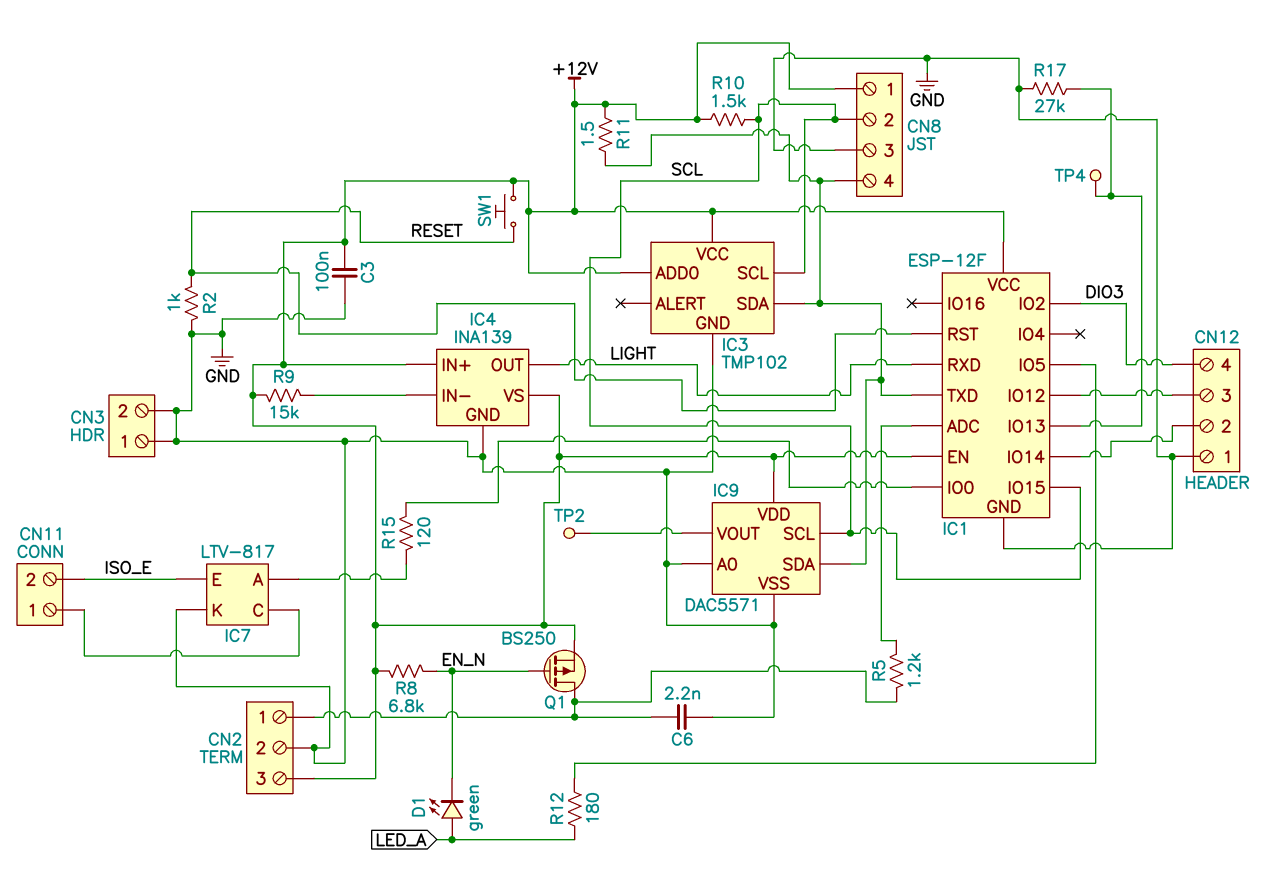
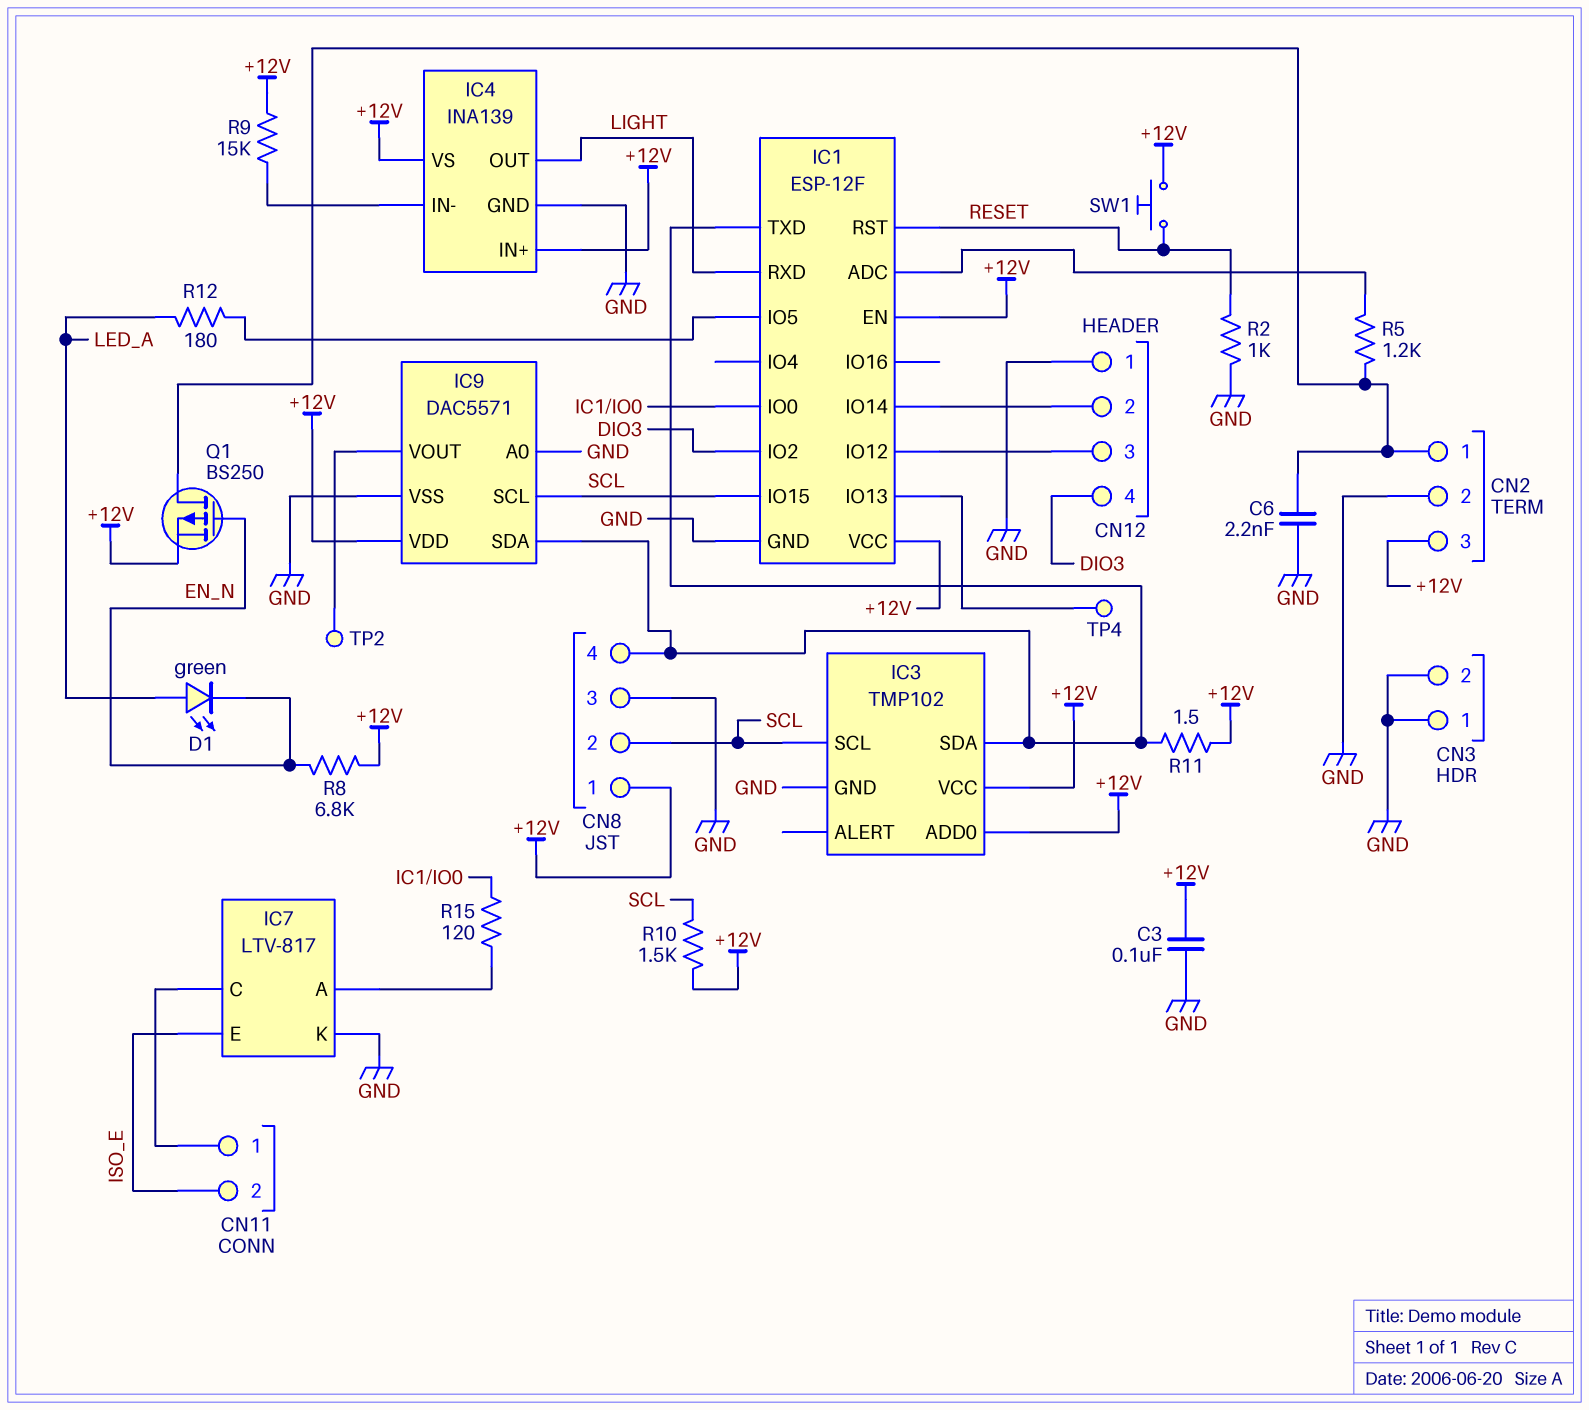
R17: 27k (GND, IC1/IO13) -> none

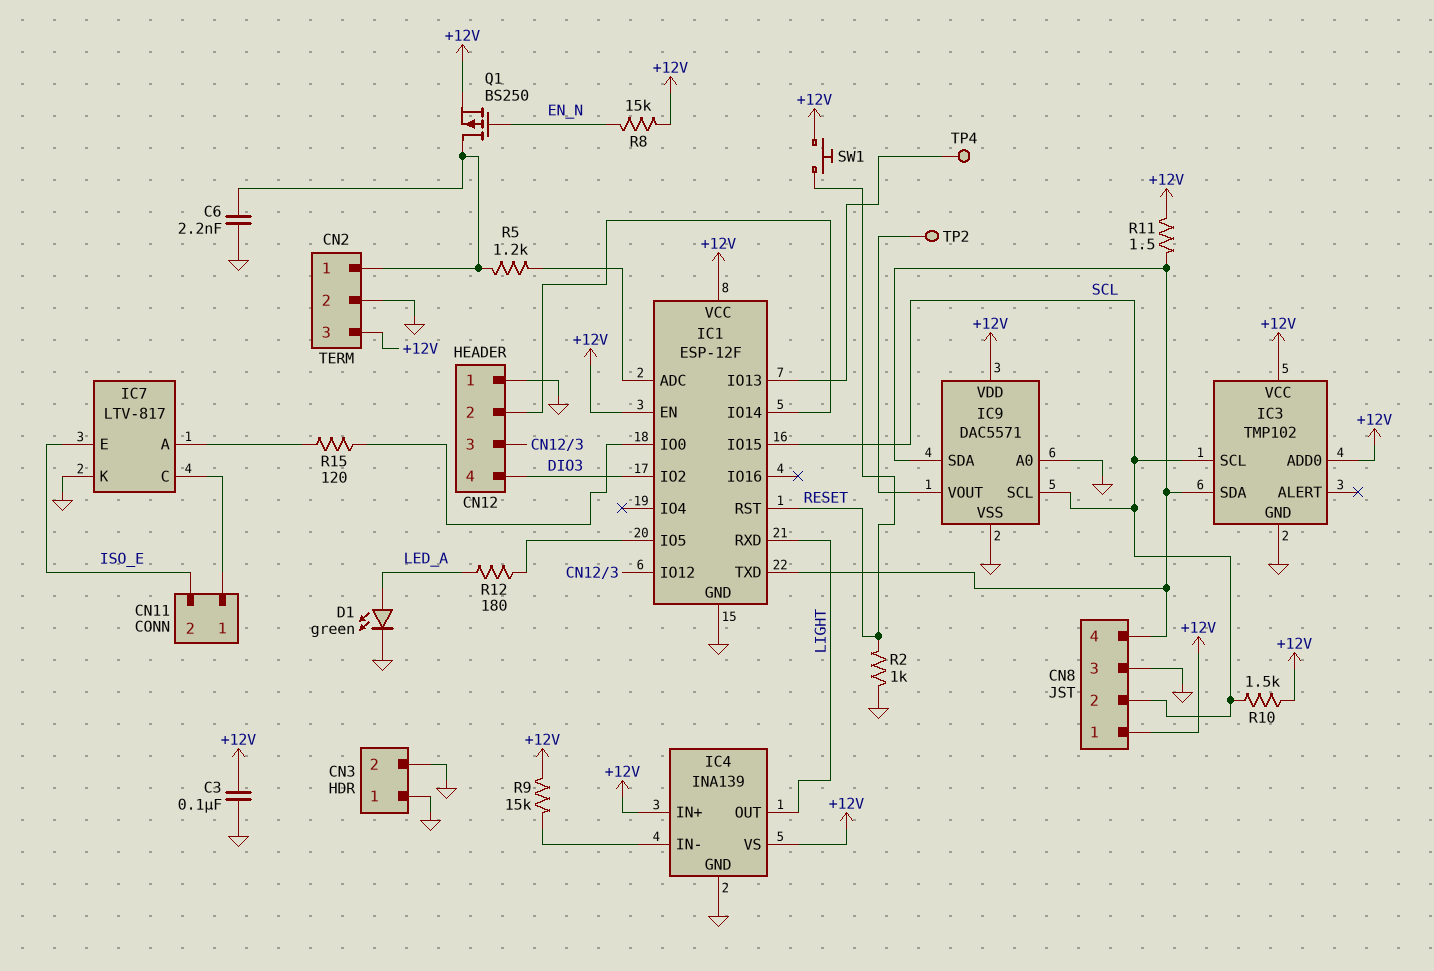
D1: LED green (A LED_A, K EN_N) -> LED green (A LED_A, K GND)
R8: 6.8k (+12V, EN_N) -> 15k (+12V, EN_N)

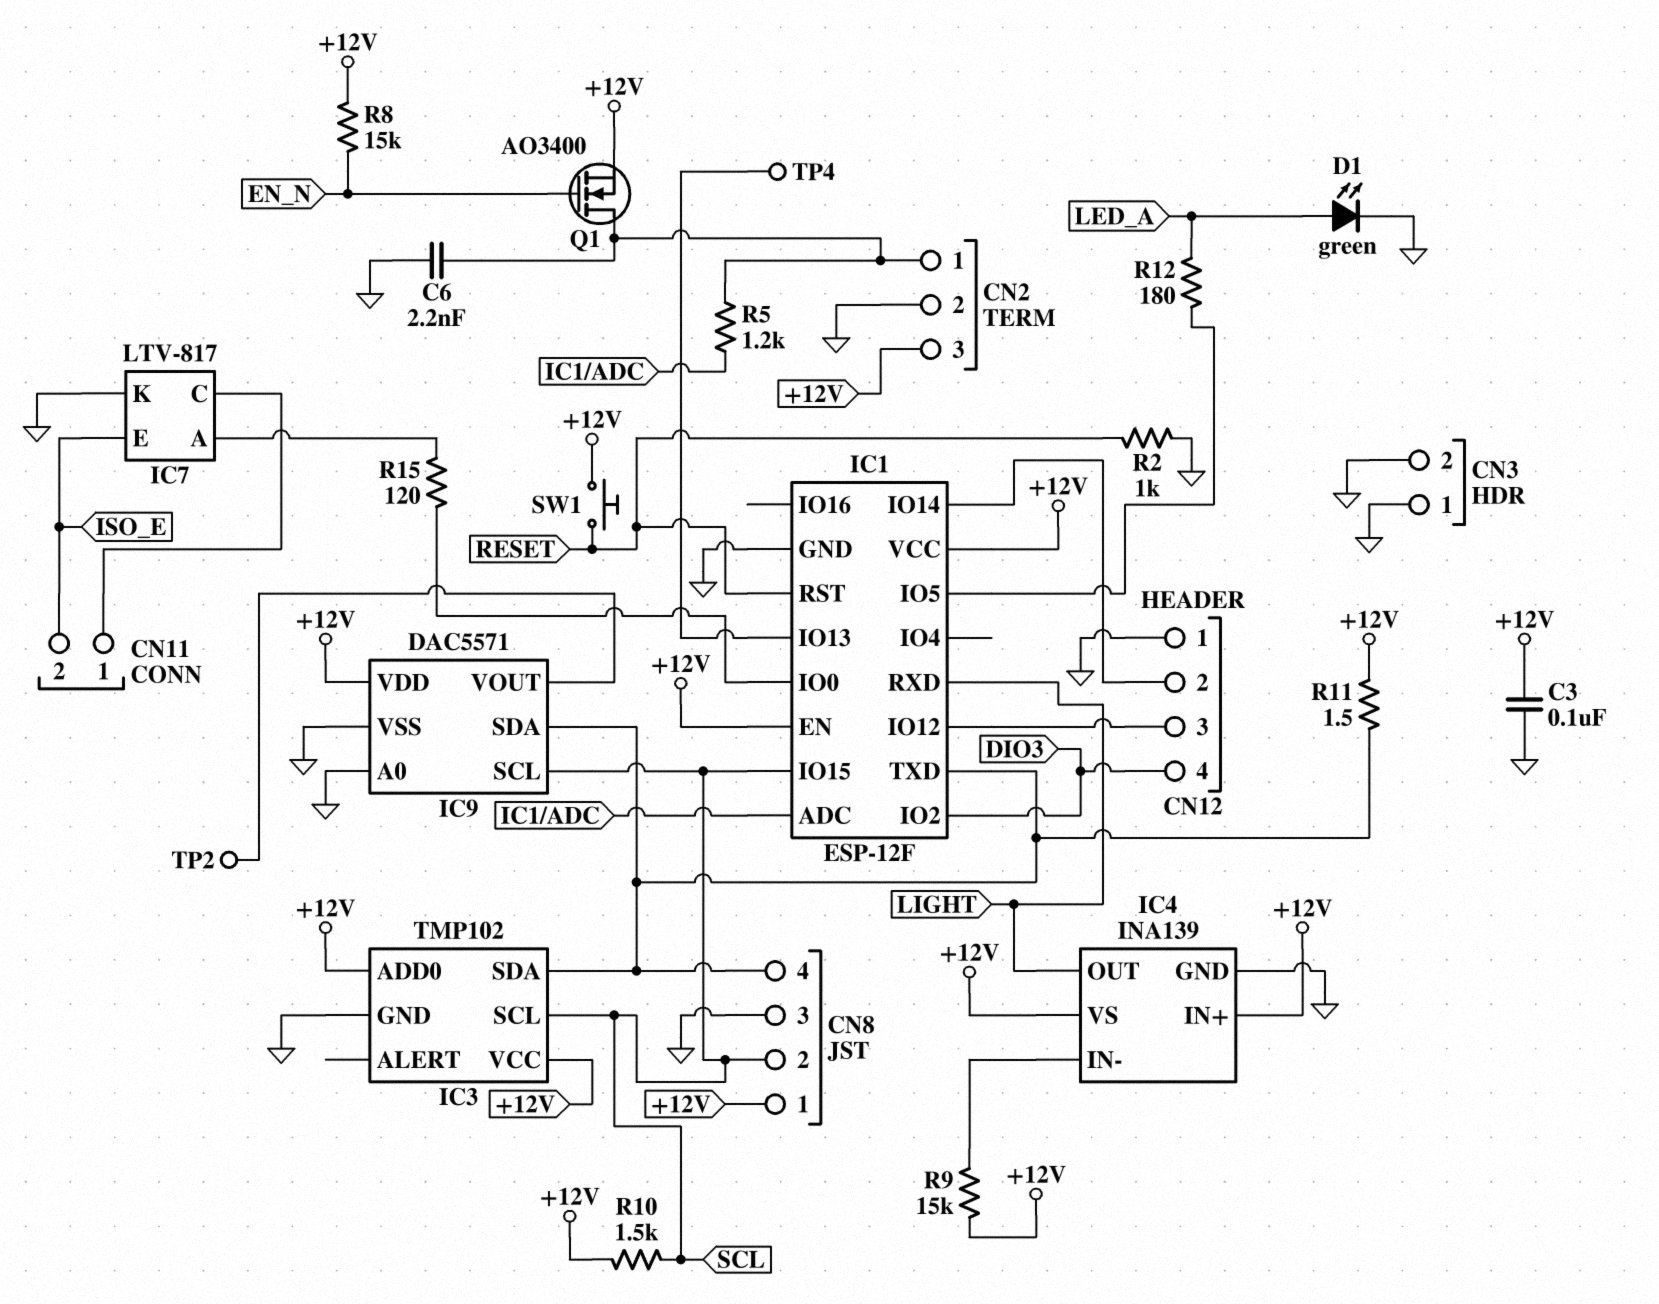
Q1: PMOS BS250 (G EN_N, D CN2/1, S +12V) -> NMOS AO3400 (G EN_N, D CN2/1, S +12V)

